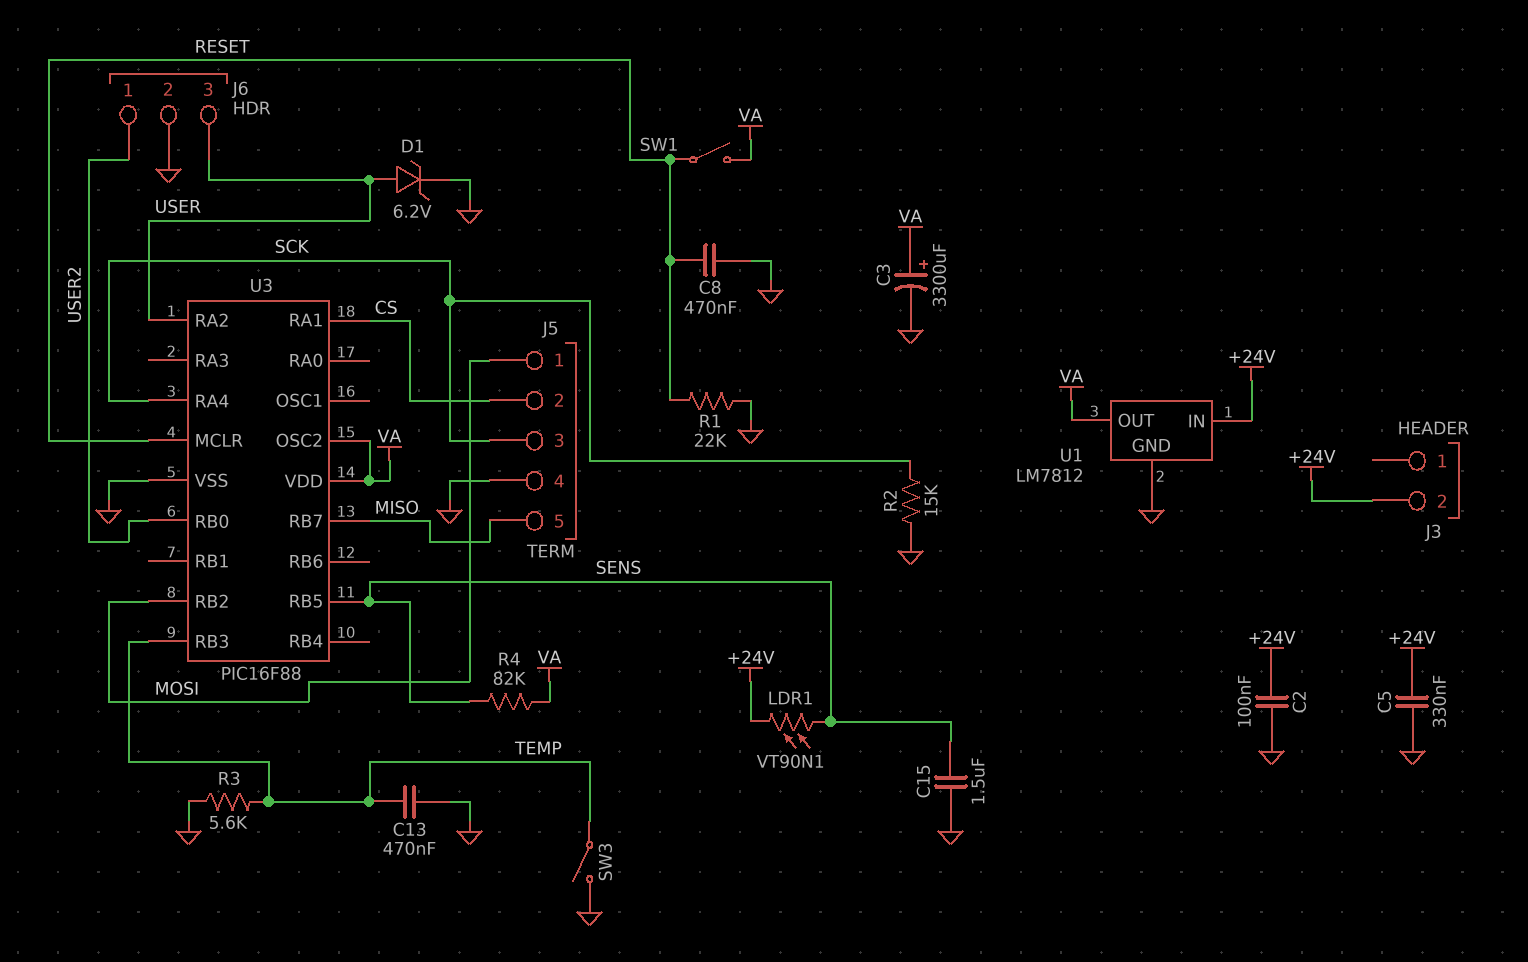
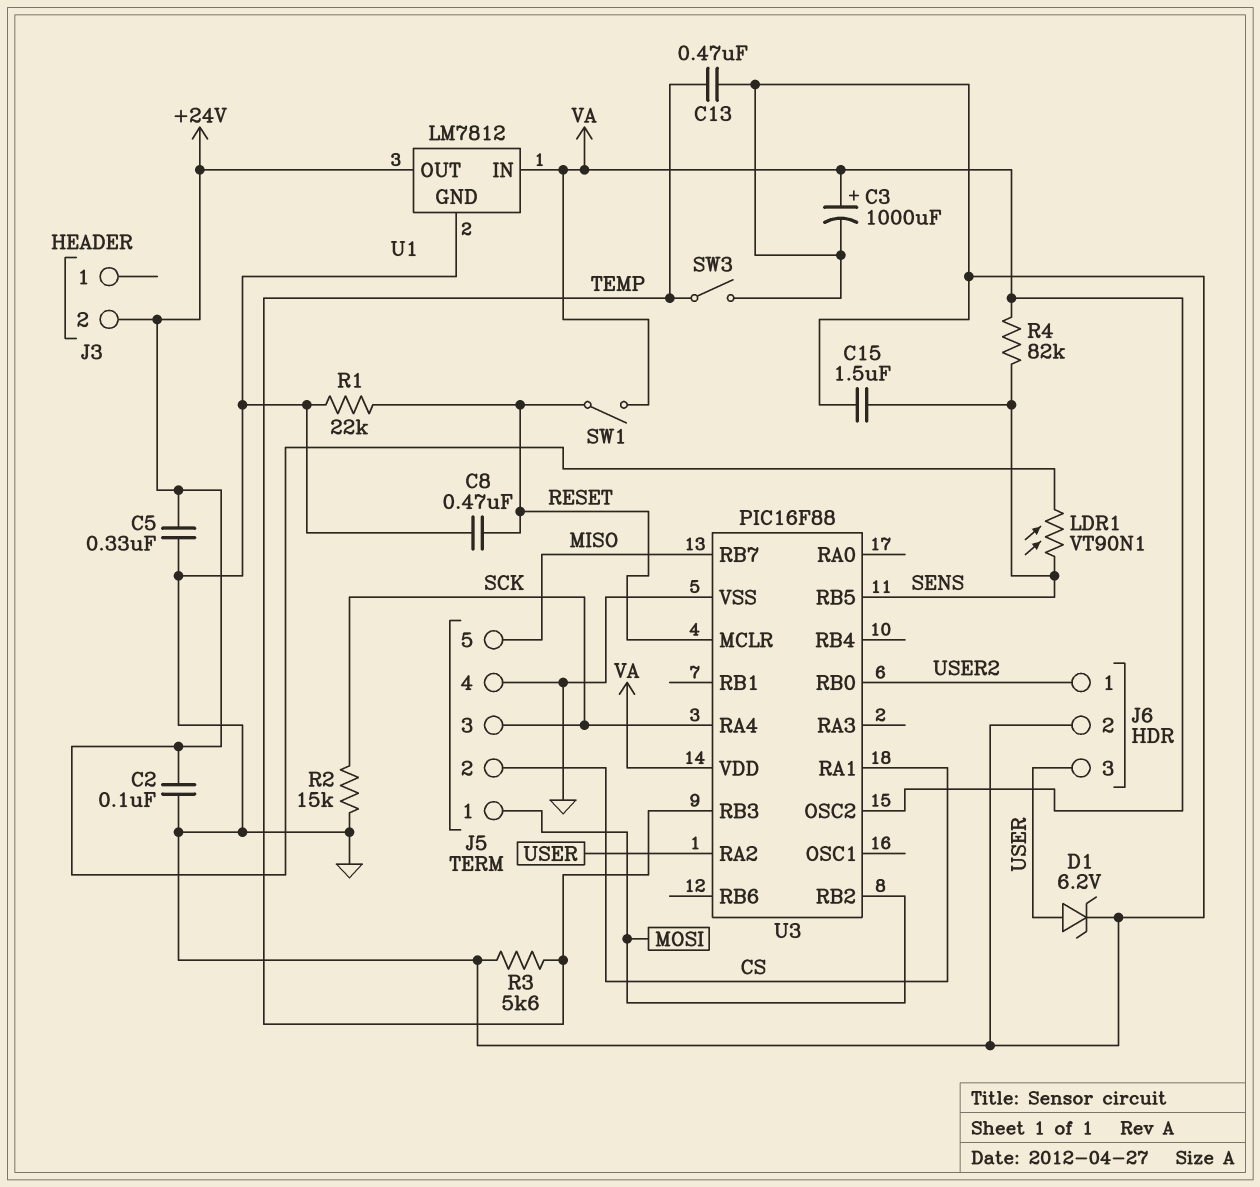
C3: 3300uF (plus VA, minus GND) -> 1000uF (plus VA, minus GND)
U1 pin IN: +24V -> VA
U1 pin OUT: VA -> +24V

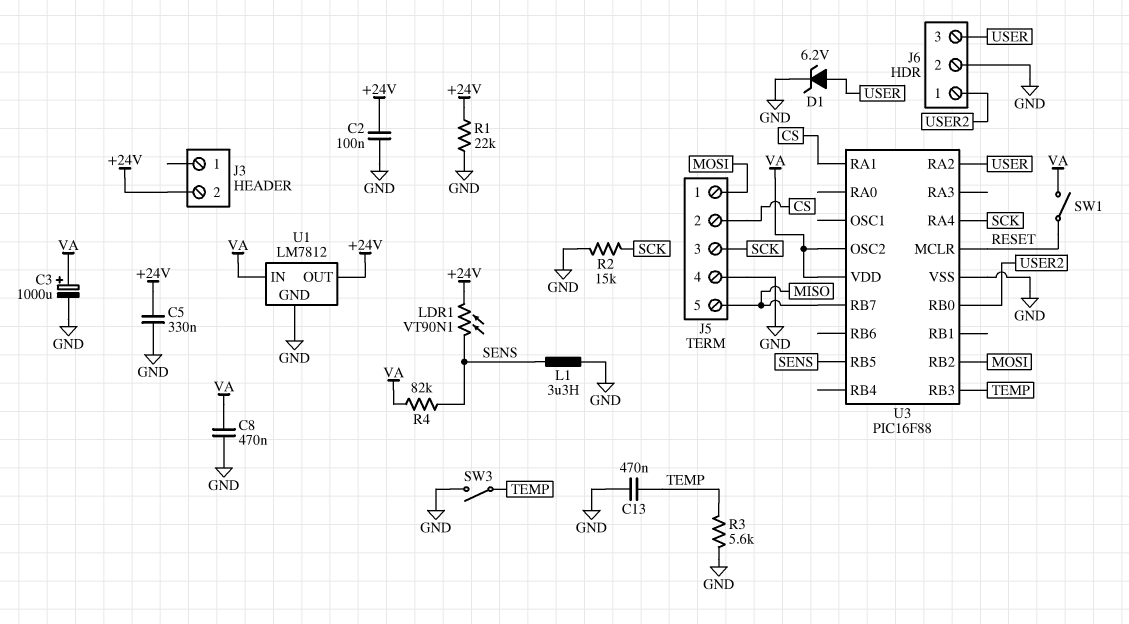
C8: 470nF (GND, RESET) -> 470nF (GND, VA)
C15: 1.5uF (GND, SENS) -> none
L1: none -> 3.3uH (GND, SENS)
R1: 22k (GND, RESET) -> 22k (+24V, GND)

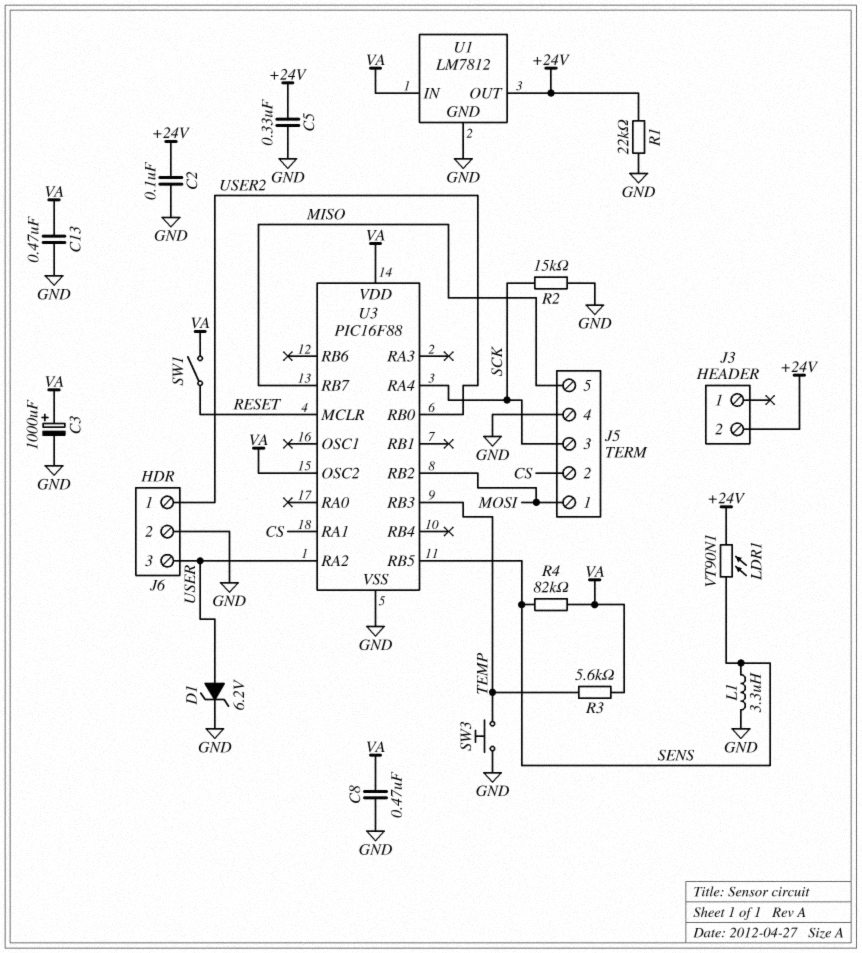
C13: 470nF (GND, TEMP) -> 470nF (GND, VA)
R3: 5.6k (GND, TEMP) -> 5.6k (TEMP, VA)
SW3: switch (GND, TEMP) -> button (GND, TEMP)

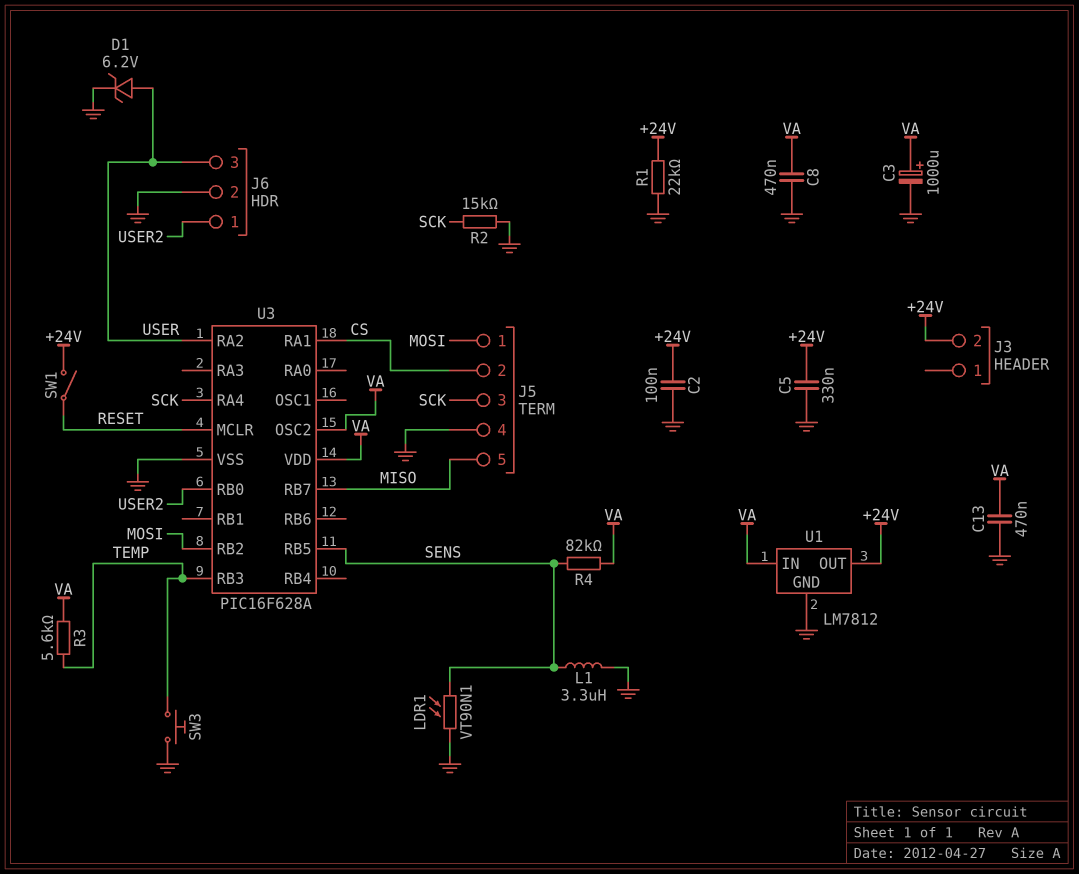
LDR1: VT90N1 (+24V, SENS) -> VT90N1 (GND, SENS)
SW1: switch (RESET, VA) -> switch (+24V, RESET)
U3: PIC16F88 -> PIC16F628A

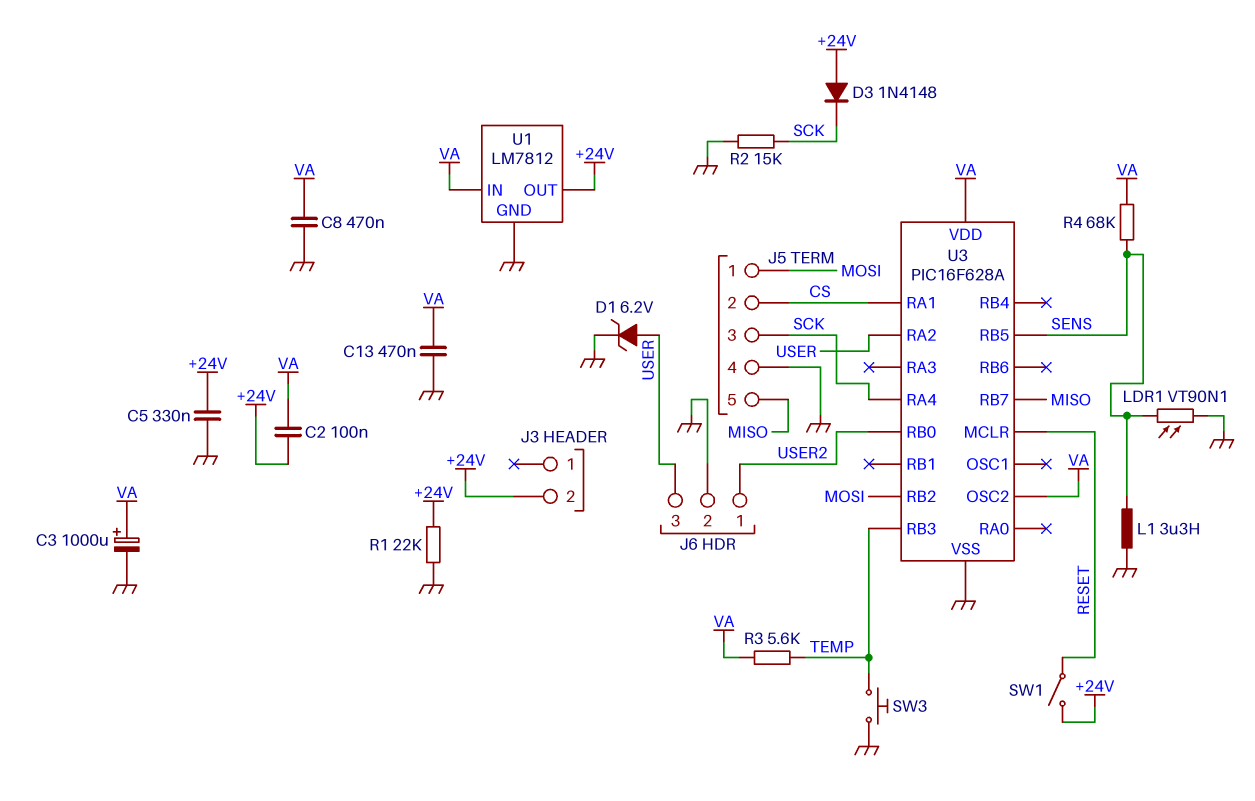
C2: 100nF (+24V, GND) -> 100nF (+24V, VA)
D3: none -> diode 1N4148 (A +24V, K SCK)
R4: 82k (SENS, VA) -> 68k (SENS, VA)

